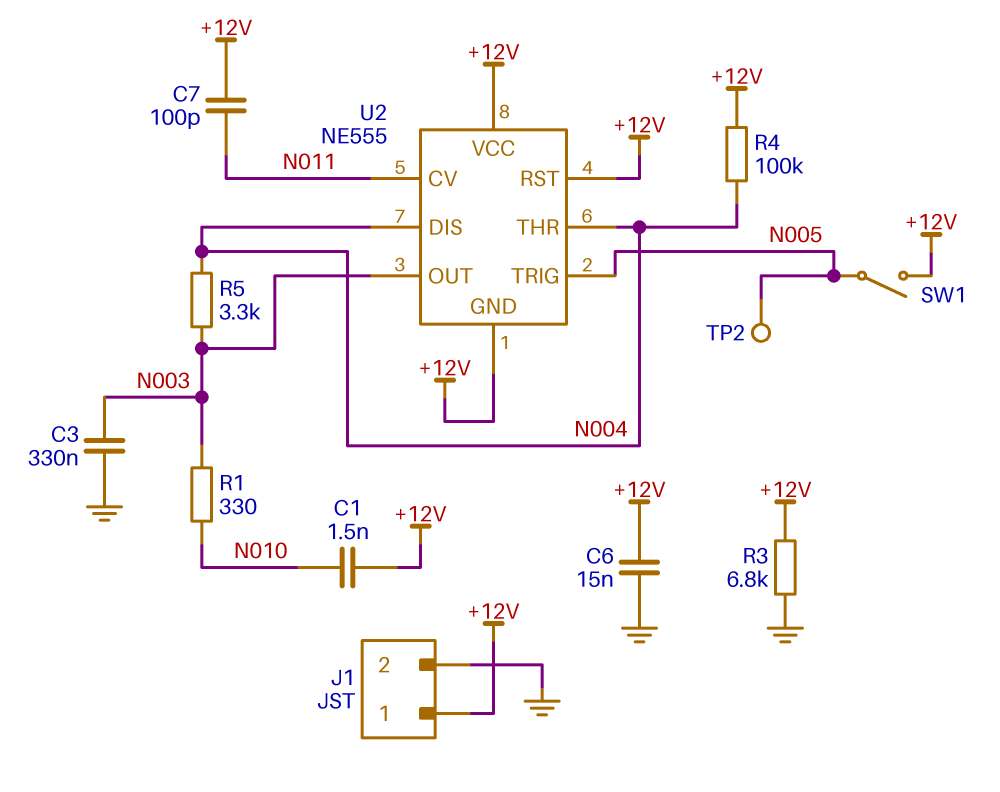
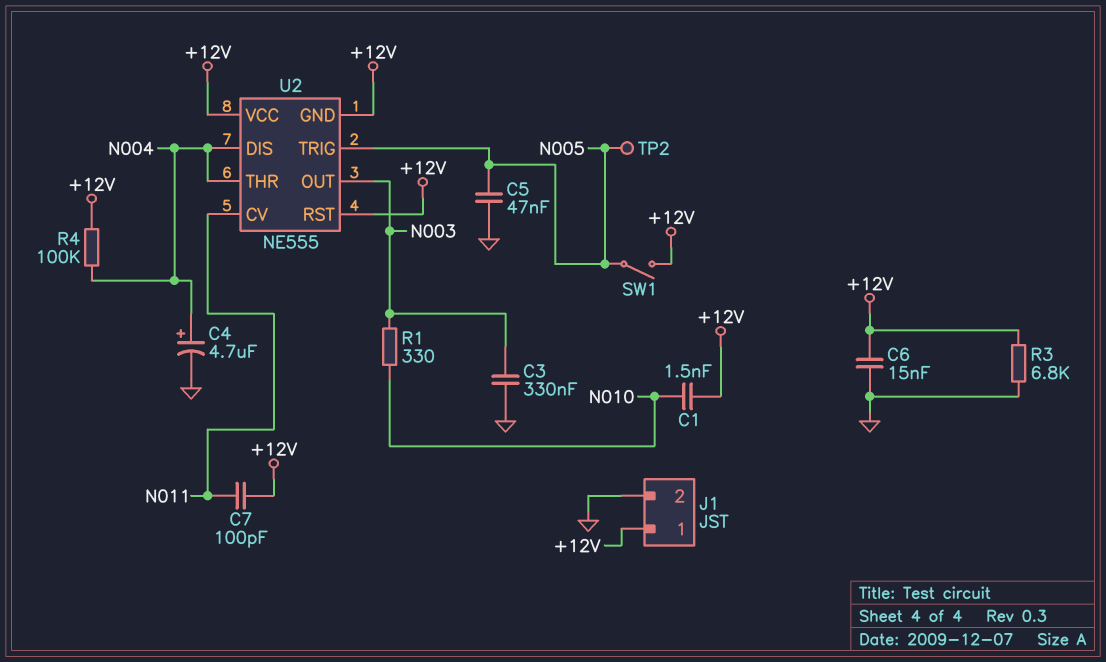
C4: none -> 4.7uF (plus N004, minus GND)
C5: none -> 47nF (GND, N005)
R5: 3.3k (N003, N004) -> none

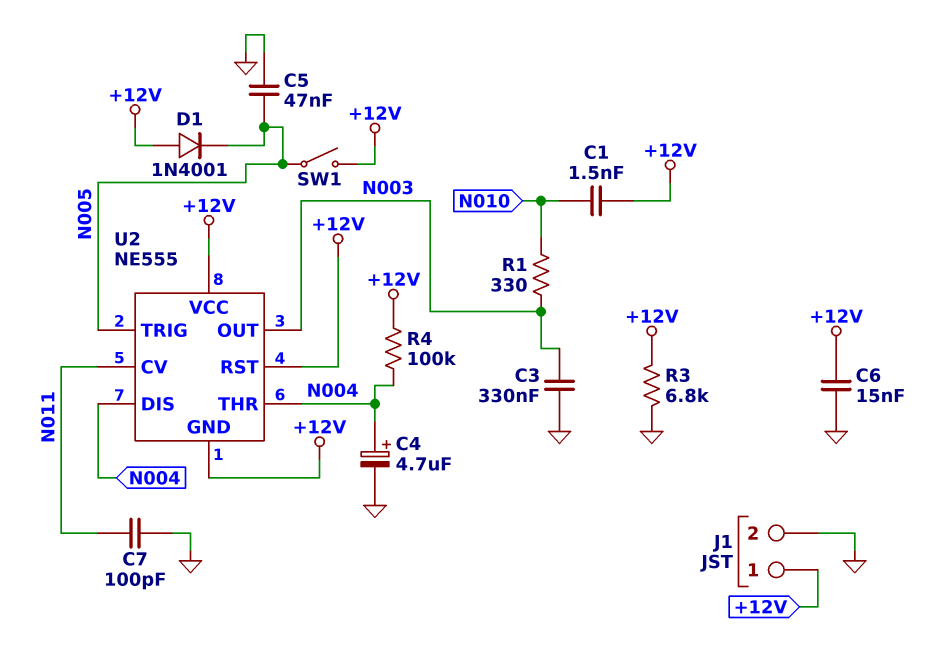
C7: 100pF (+12V, N011) -> 100pF (GND, N011)
D1: none -> diode 1N4001 (A +12V, K N005)
TP2: test point (N005) -> none

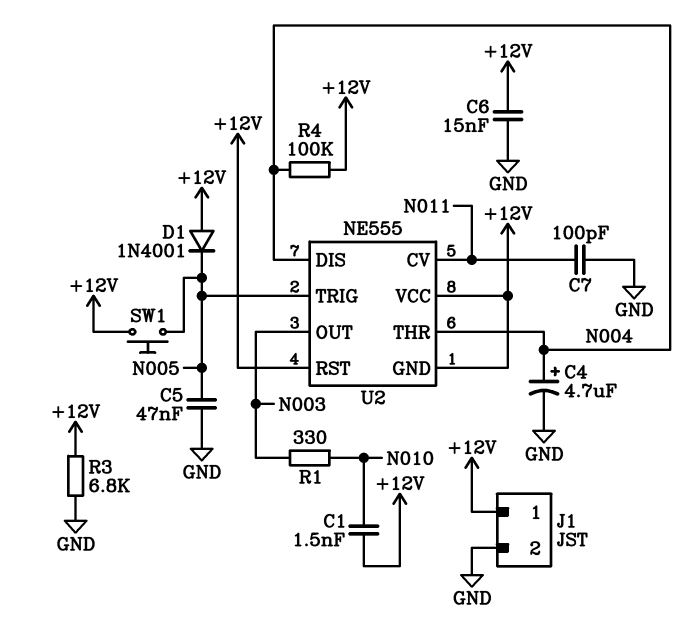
C3: 330nF (GND, N003) -> none
SW1: switch (+12V, N005) -> button (+12V, N005)

